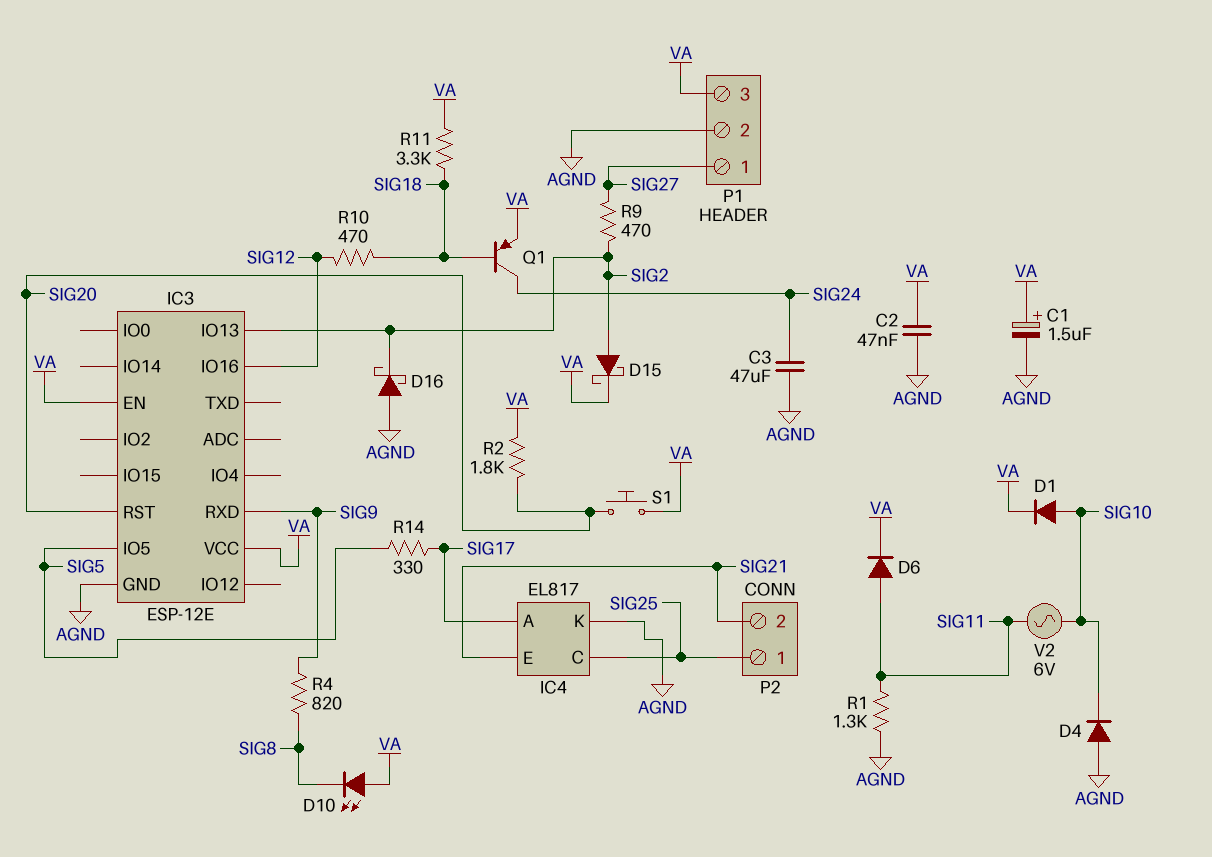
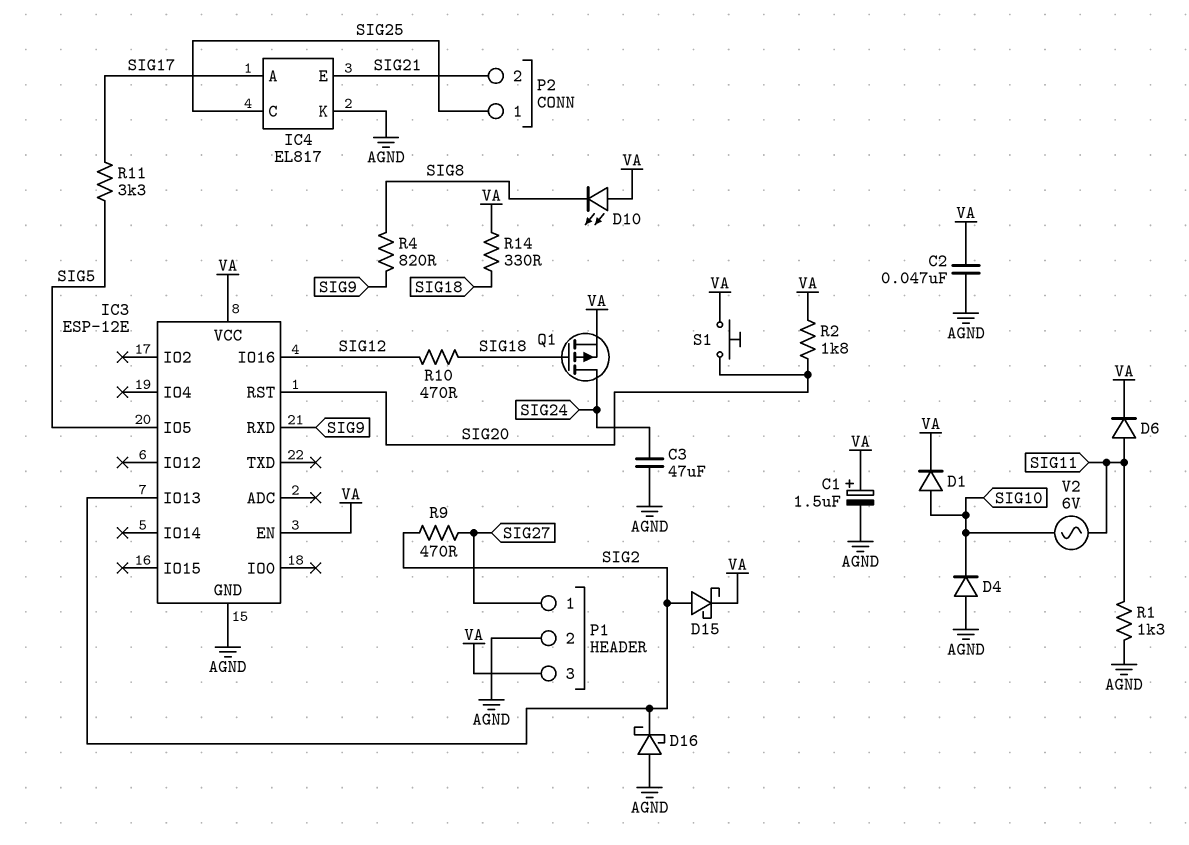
Q1: PNP (B SIG18, C SIG24, E VA) -> PMOS (G SIG18, D SIG24, S VA)
R11: 3.3k (SIG18, VA) -> 3.3k (SIG5, SIG17)
R14: 330 (SIG5, SIG17) -> 330 (SIG18, VA)

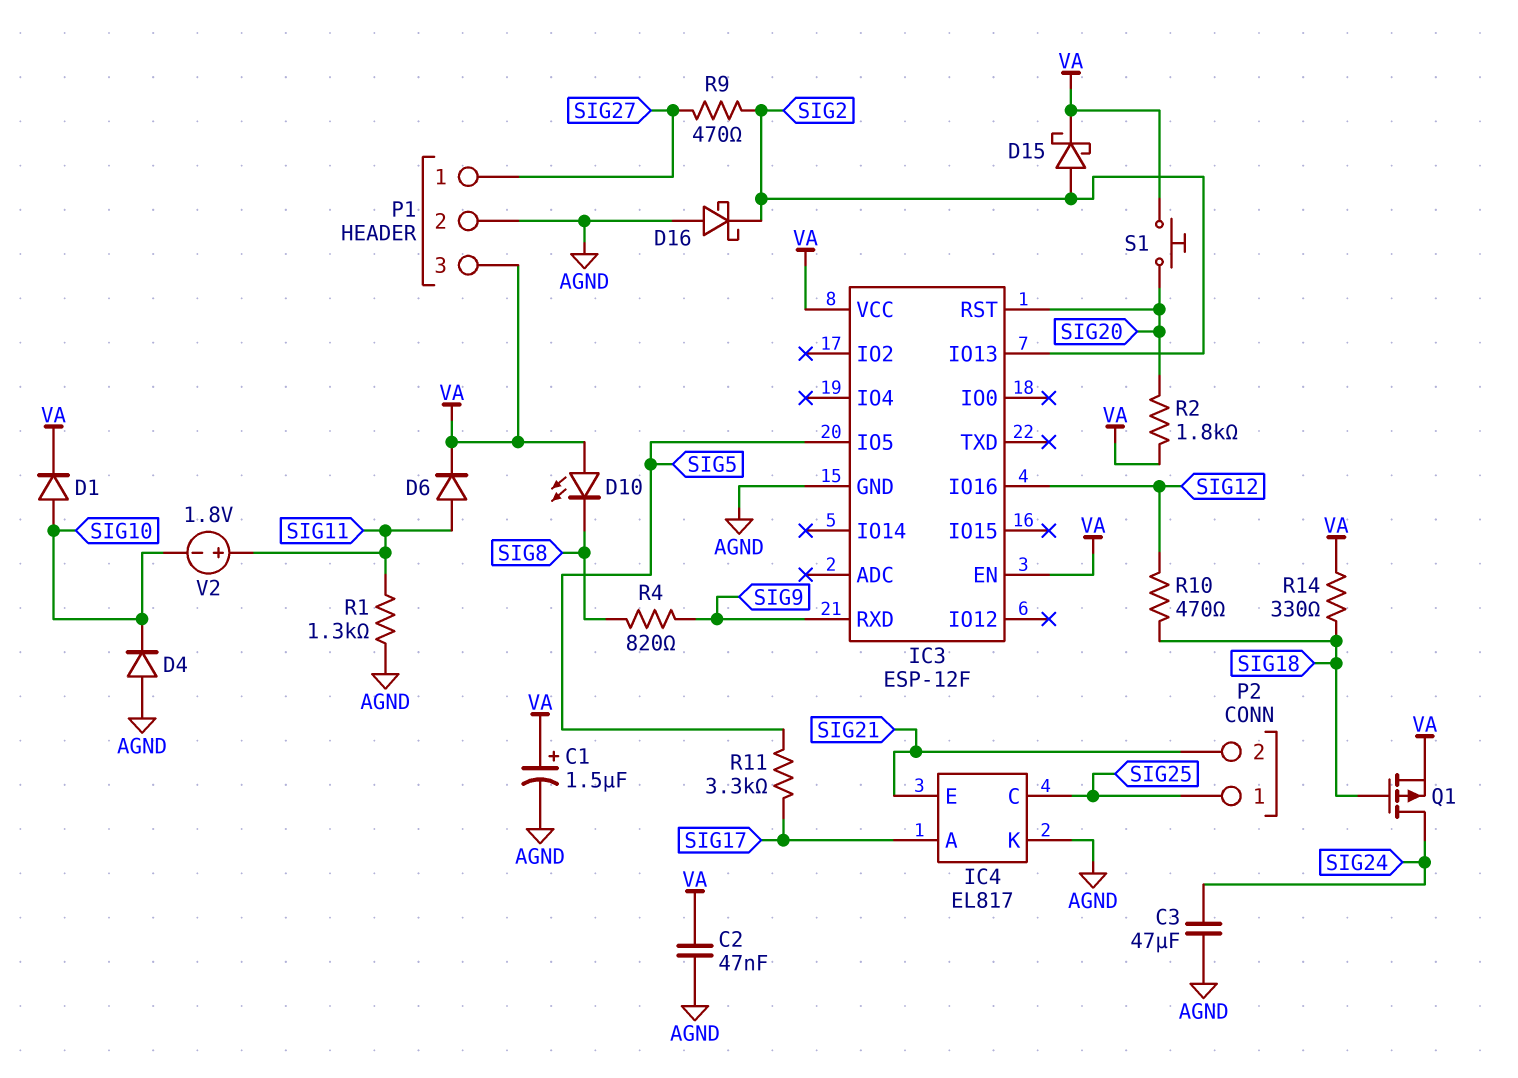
IC3: ESP-12E -> ESP-12F
V2: AC 6V (SIG10, SIG11) -> 1.8V (plus SIG11, minus SIG10)

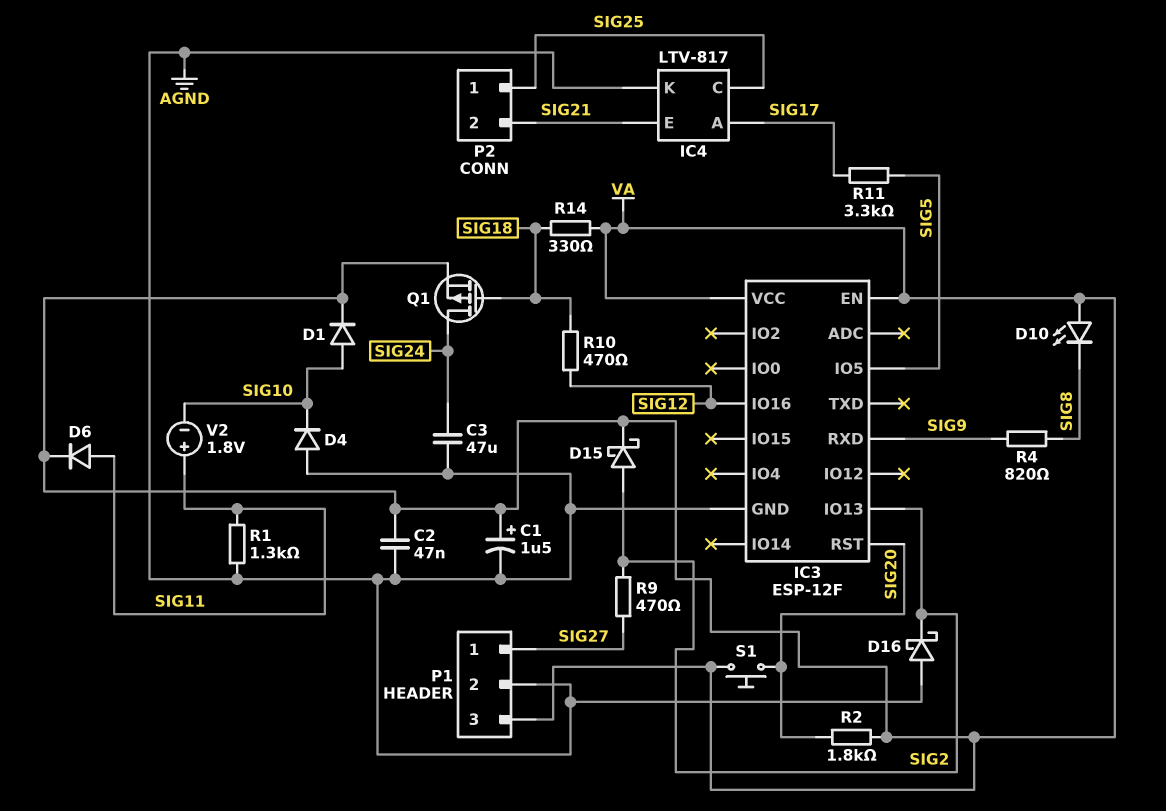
IC4: EL817 -> LTV-817

